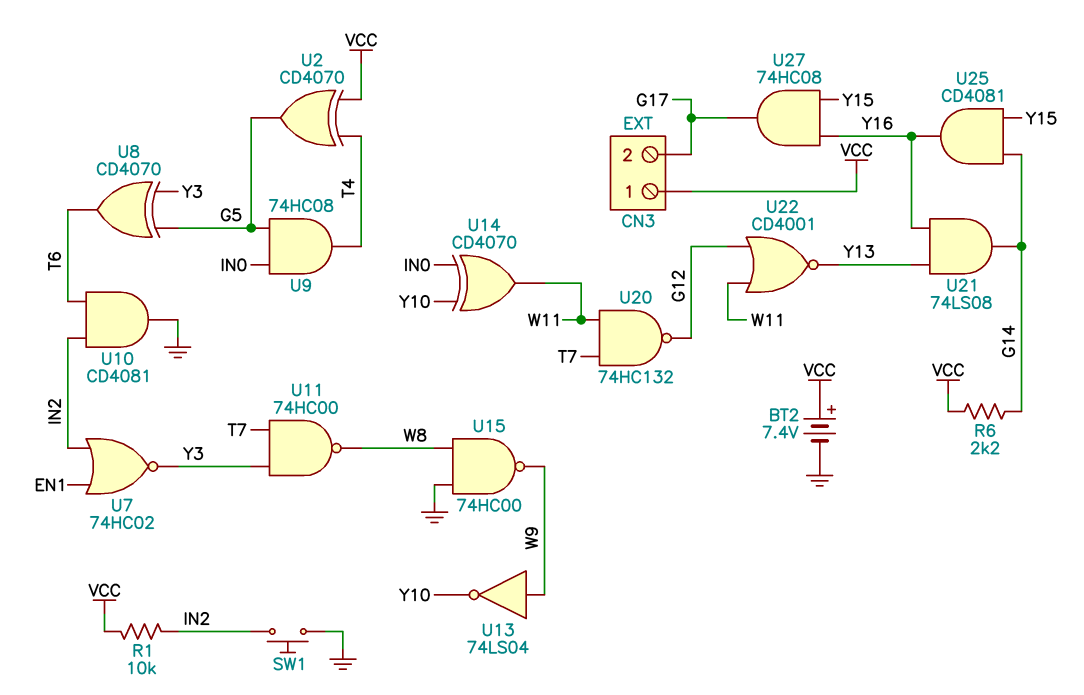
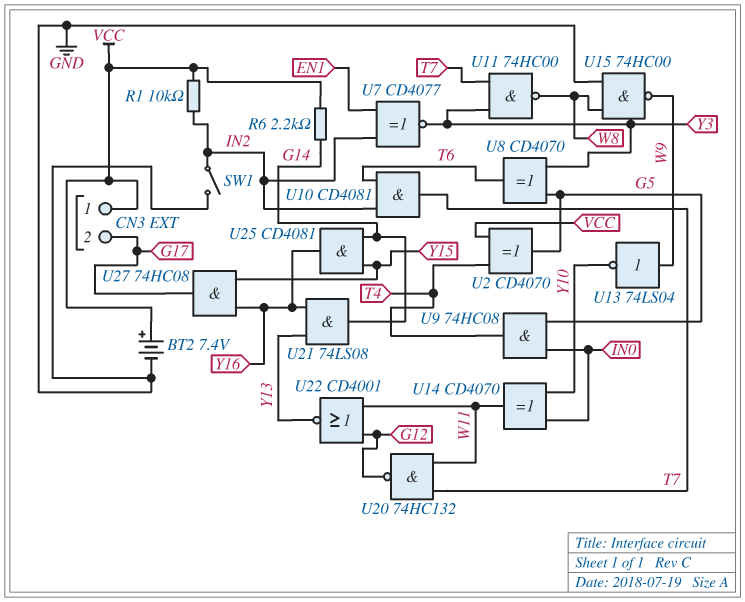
SW1: button (GND, IN2) -> switch (GND, IN2)
U7: NOR 74HC02 (in EN1, in IN2, out Y3) -> XNOR CD4077 (in EN1, in IN2, out Y3)
U10: AND CD4081 (in IN2, in T6, out GND) -> AND CD4081 (in IN2, in T6, out T7)

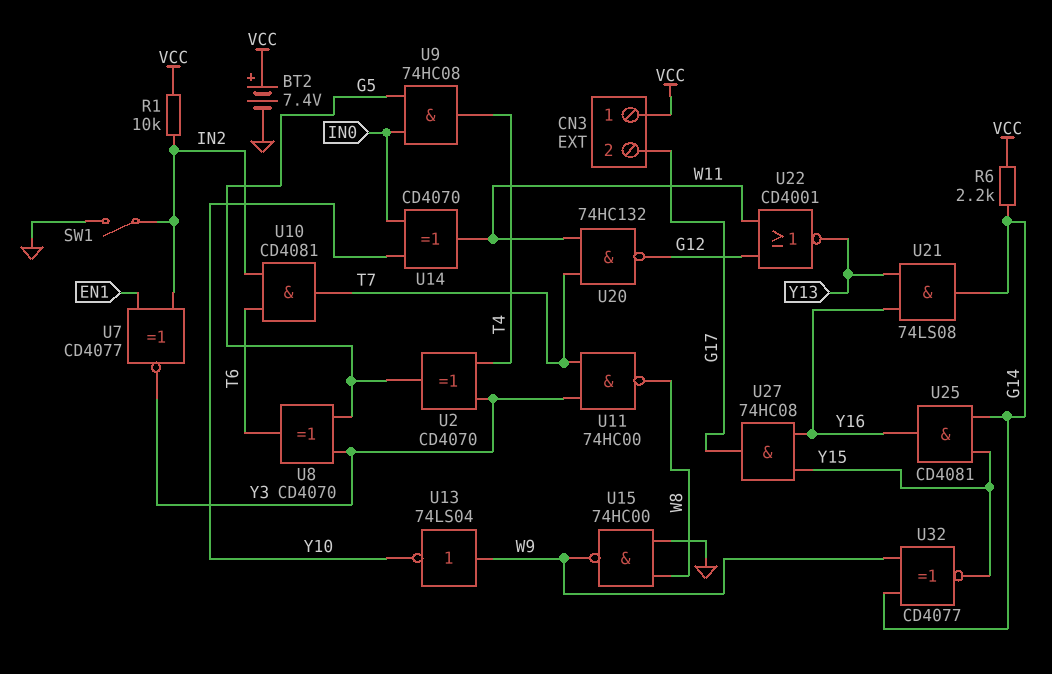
U2: XOR CD4070 (in T4, in VCC, out G5) -> XOR CD4070 (in T4, in Y3, out G5)
U32: none -> XNOR CD4077 (in G14, in W9, out Y15)

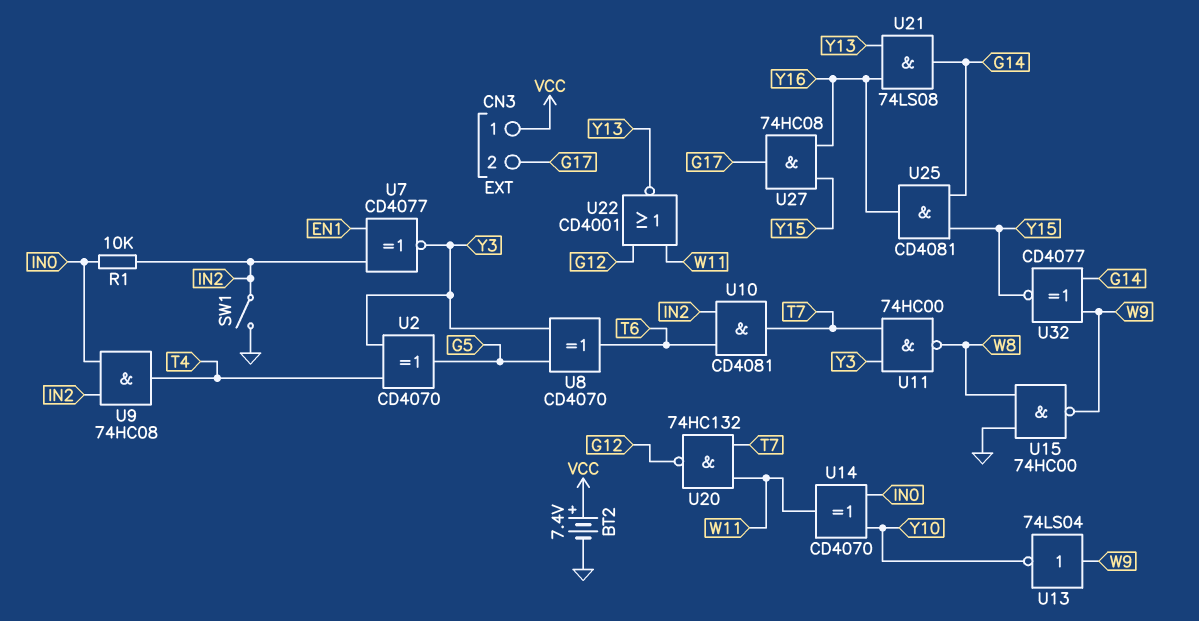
R1: 10k (IN2, VCC) -> 10k (IN0, IN2)
R6: 2.2k (G14, VCC) -> none
U9: AND 74HC08 (in G5, in IN0, out T4) -> AND 74HC08 (in IN0, in IN2, out T4)

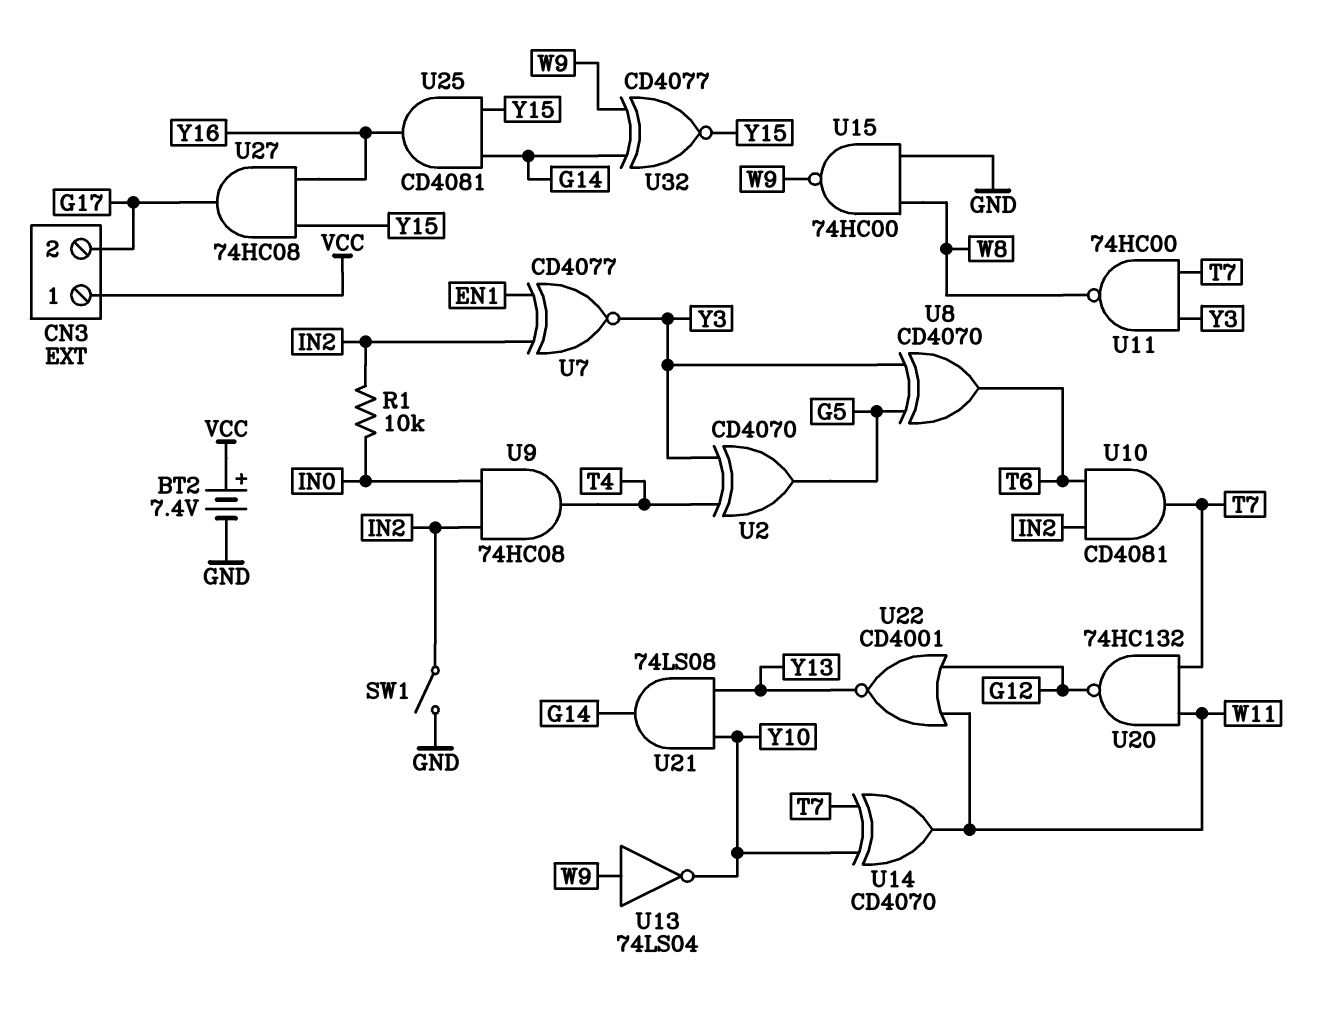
U14: XOR CD4070 (in IN0, in Y10, out W11) -> XOR CD4070 (in T7, in Y10, out W11)
U21: AND 74LS08 (in Y13, in Y16, out G14) -> AND 74LS08 (in Y10, in Y13, out G14)

